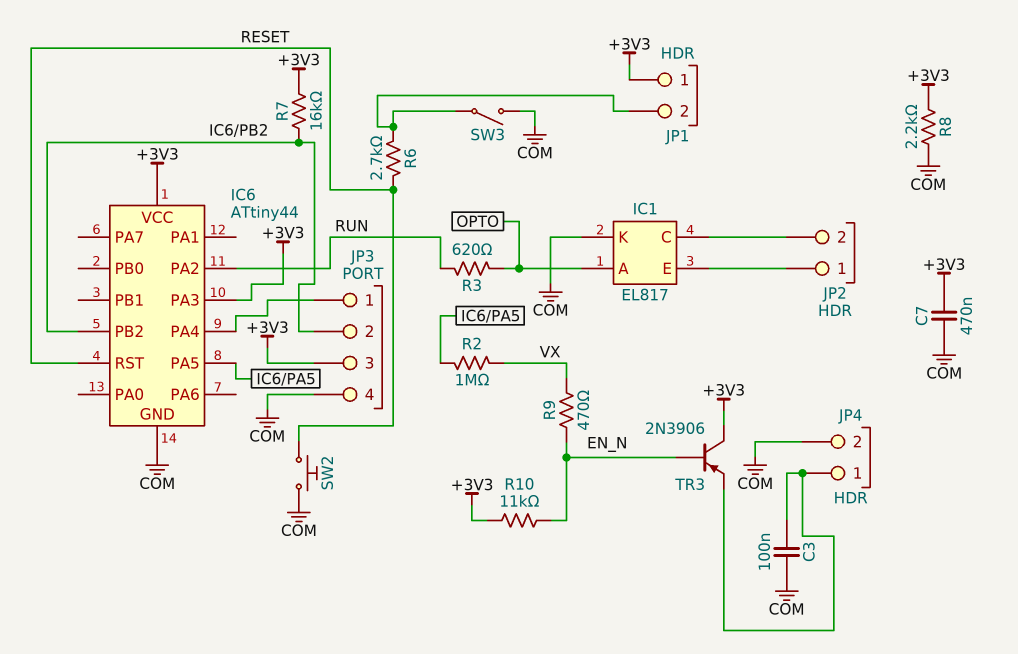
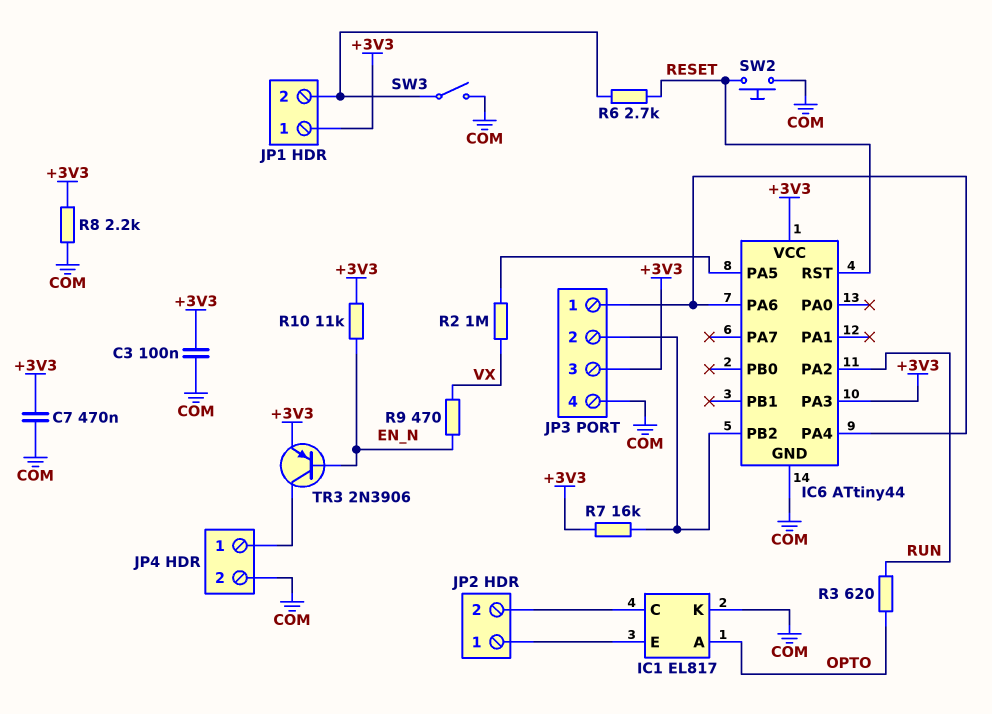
C3: 100nF (COM, JP4/1) -> 100nF (+3V3, COM)
IC6 pin PA6: none -> IC6/PA4
TR3: PNP 2N3906 (B EN_N, C +3V3, E JP4/1) -> PNP 2N3906 (B EN_N, C JP4/1, E +3V3)

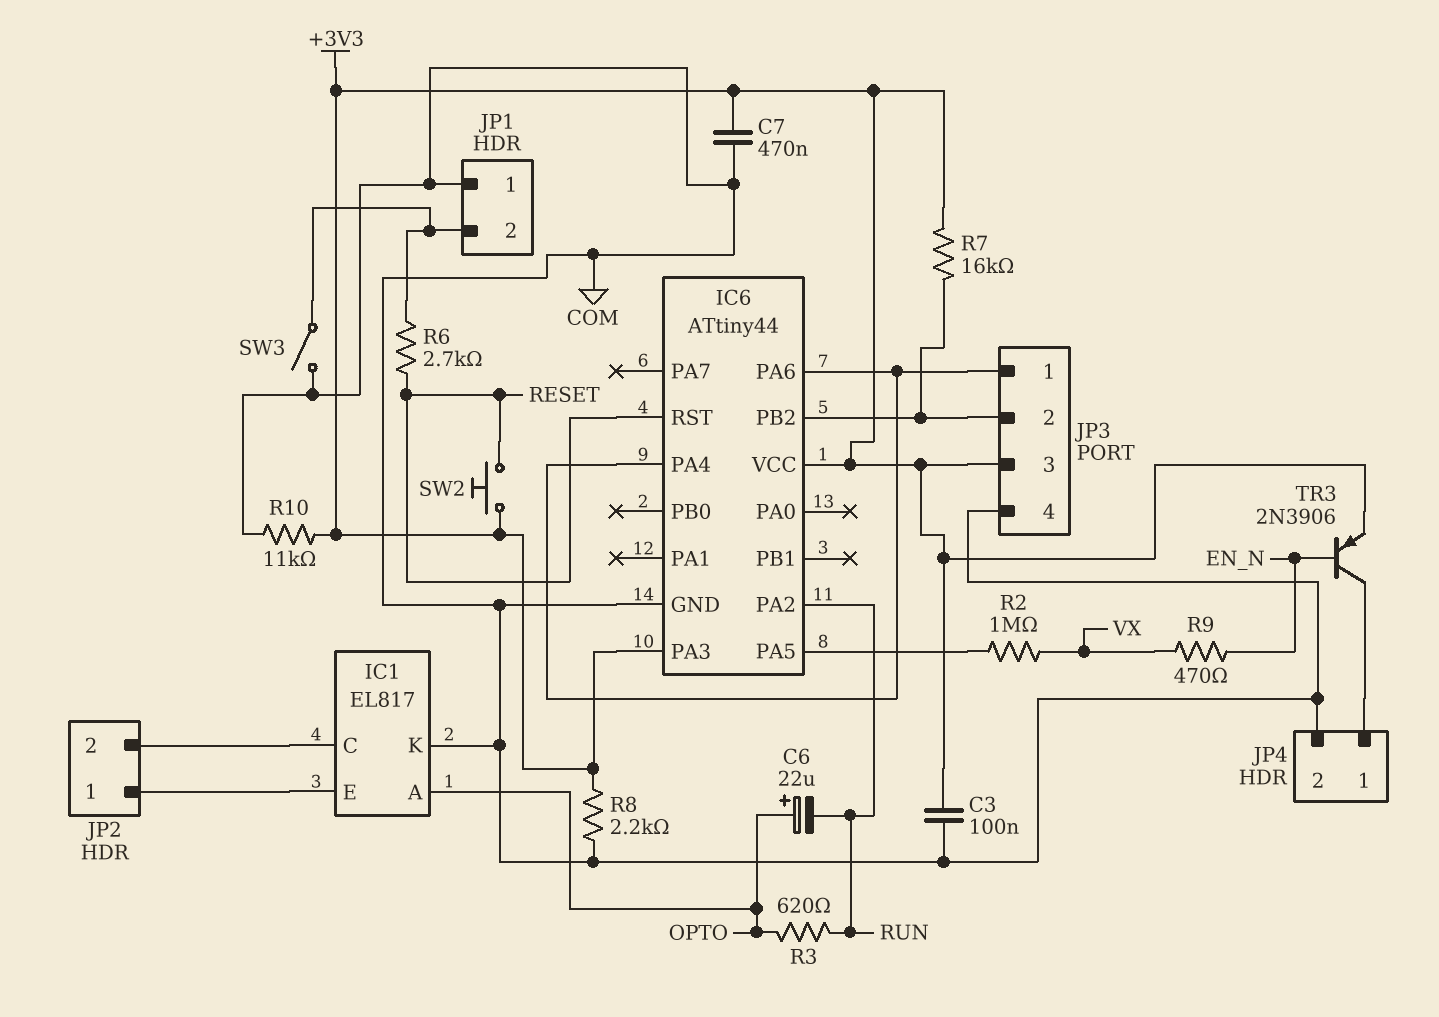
C6: none -> 22uF (plus OPTO, minus RUN)
JP1 pin 1: +3V3 -> COM
R10: 11k (+3V3, EN_N) -> 11k (+3V3, COM)
SW2: button (COM, RESET) -> button (+3V3, RESET)

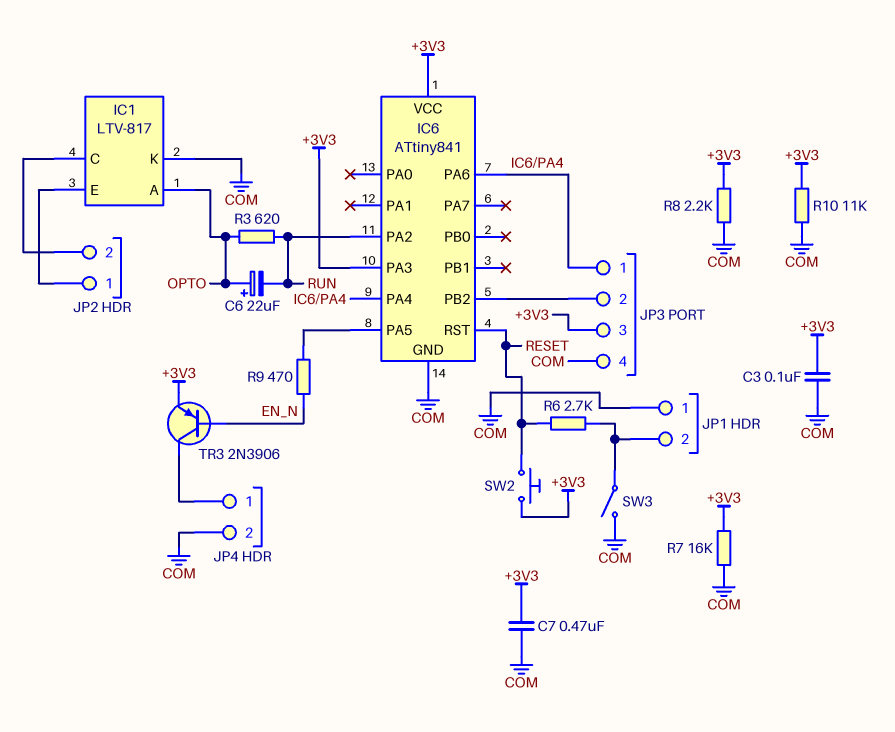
IC1: EL817 -> LTV-817
IC6: ATtiny44 -> ATtiny841
R2: 1M (IC6/PA5, VX) -> none
R7: 16k (+3V3, IC6/PB2) -> 16k (+3V3, COM)
R9: 470 (EN_N, VX) -> 470 (EN_N, IC6/PA5)

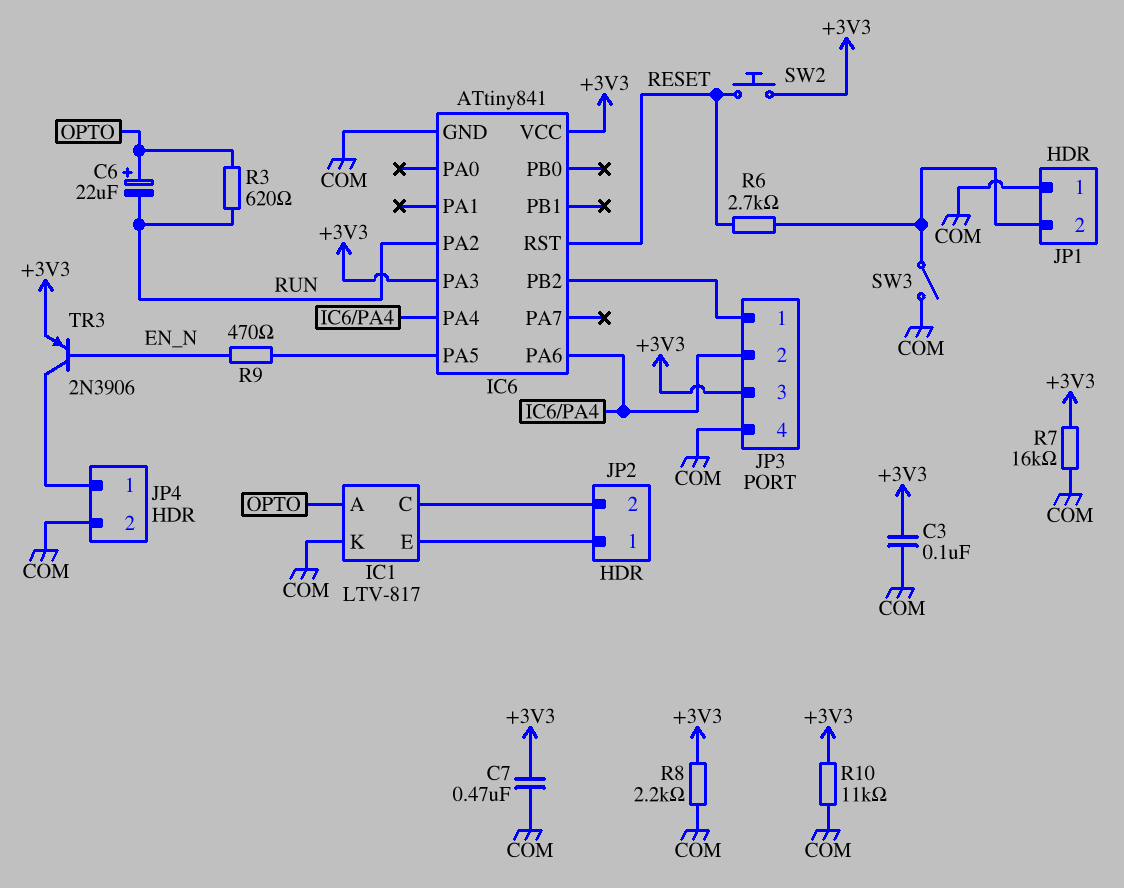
JP3 pin 1: IC6/PA4 -> IC6/PB2
JP3 pin 2: IC6/PB2 -> IC6/PA4

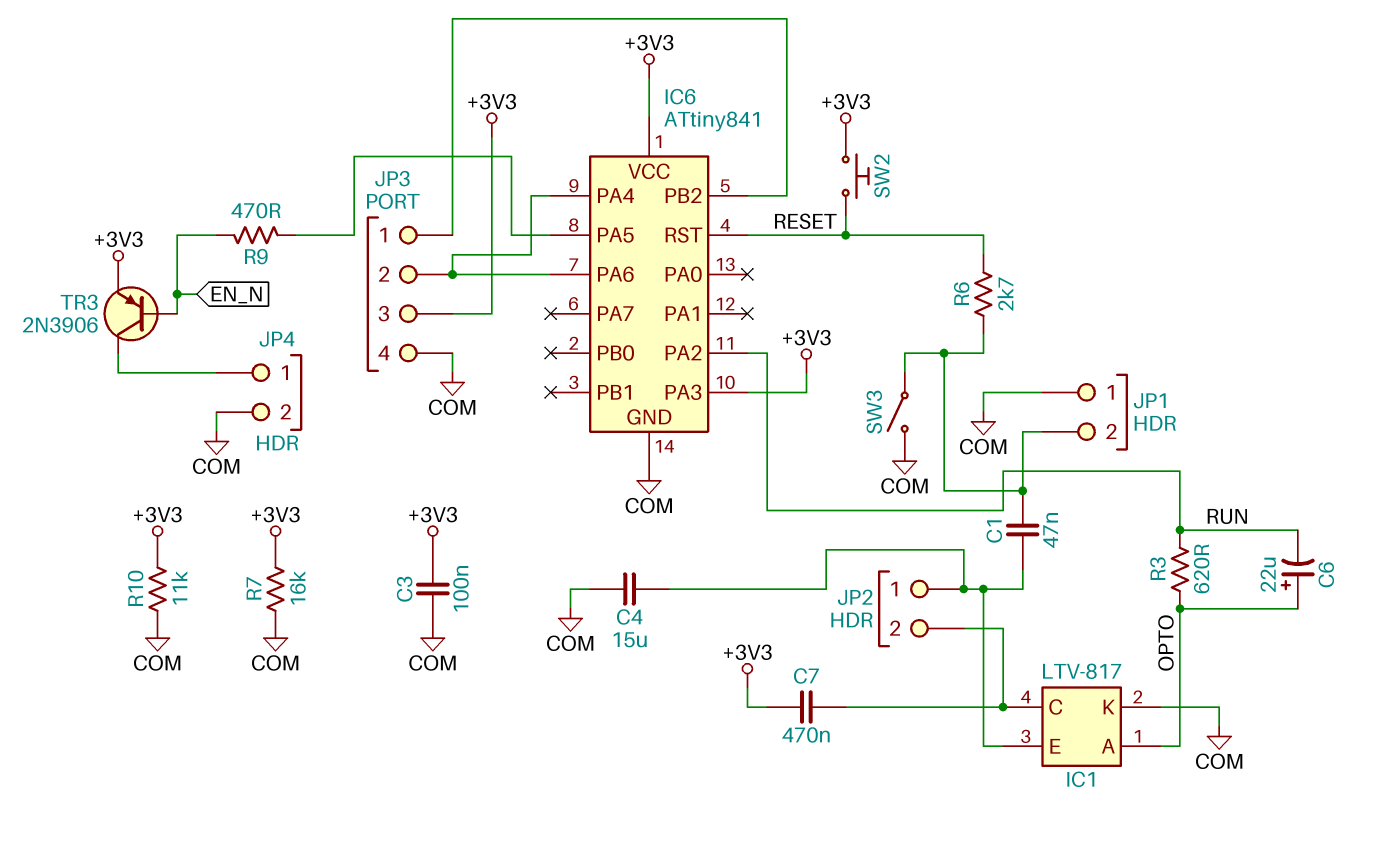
C1: none -> 47nF (IC1/E, JP1/2)
C4: none -> 15uF (COM, IC1/E)
C7: 470nF (+3V3, COM) -> 470nF (+3V3, IC1/C)
R8: 2.2k (+3V3, COM) -> none

